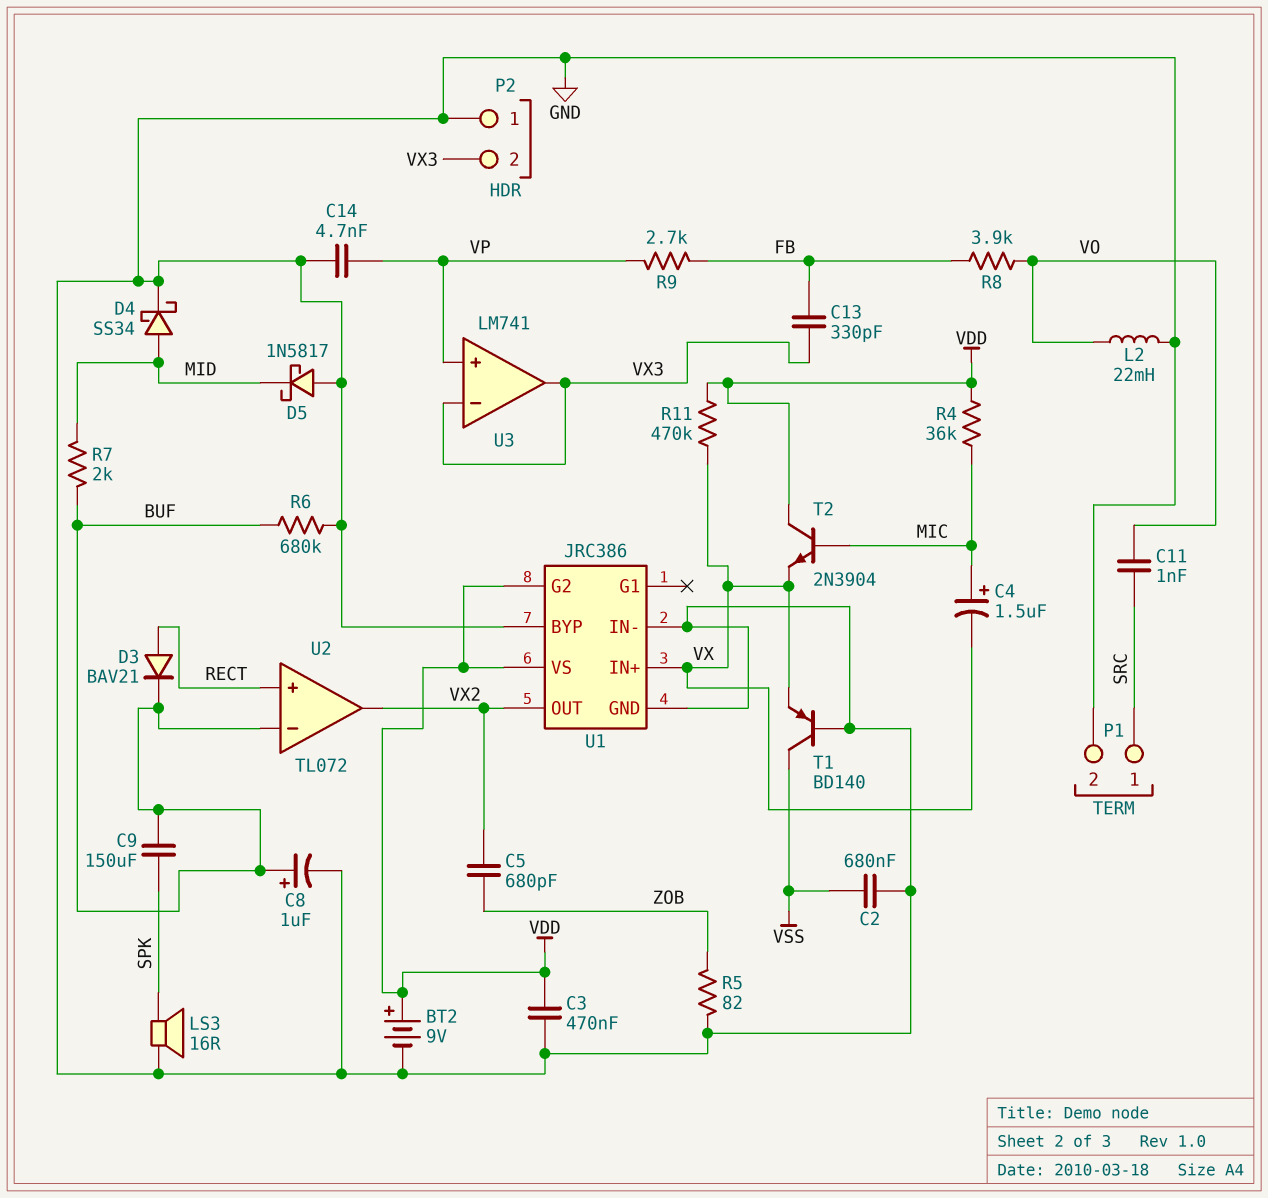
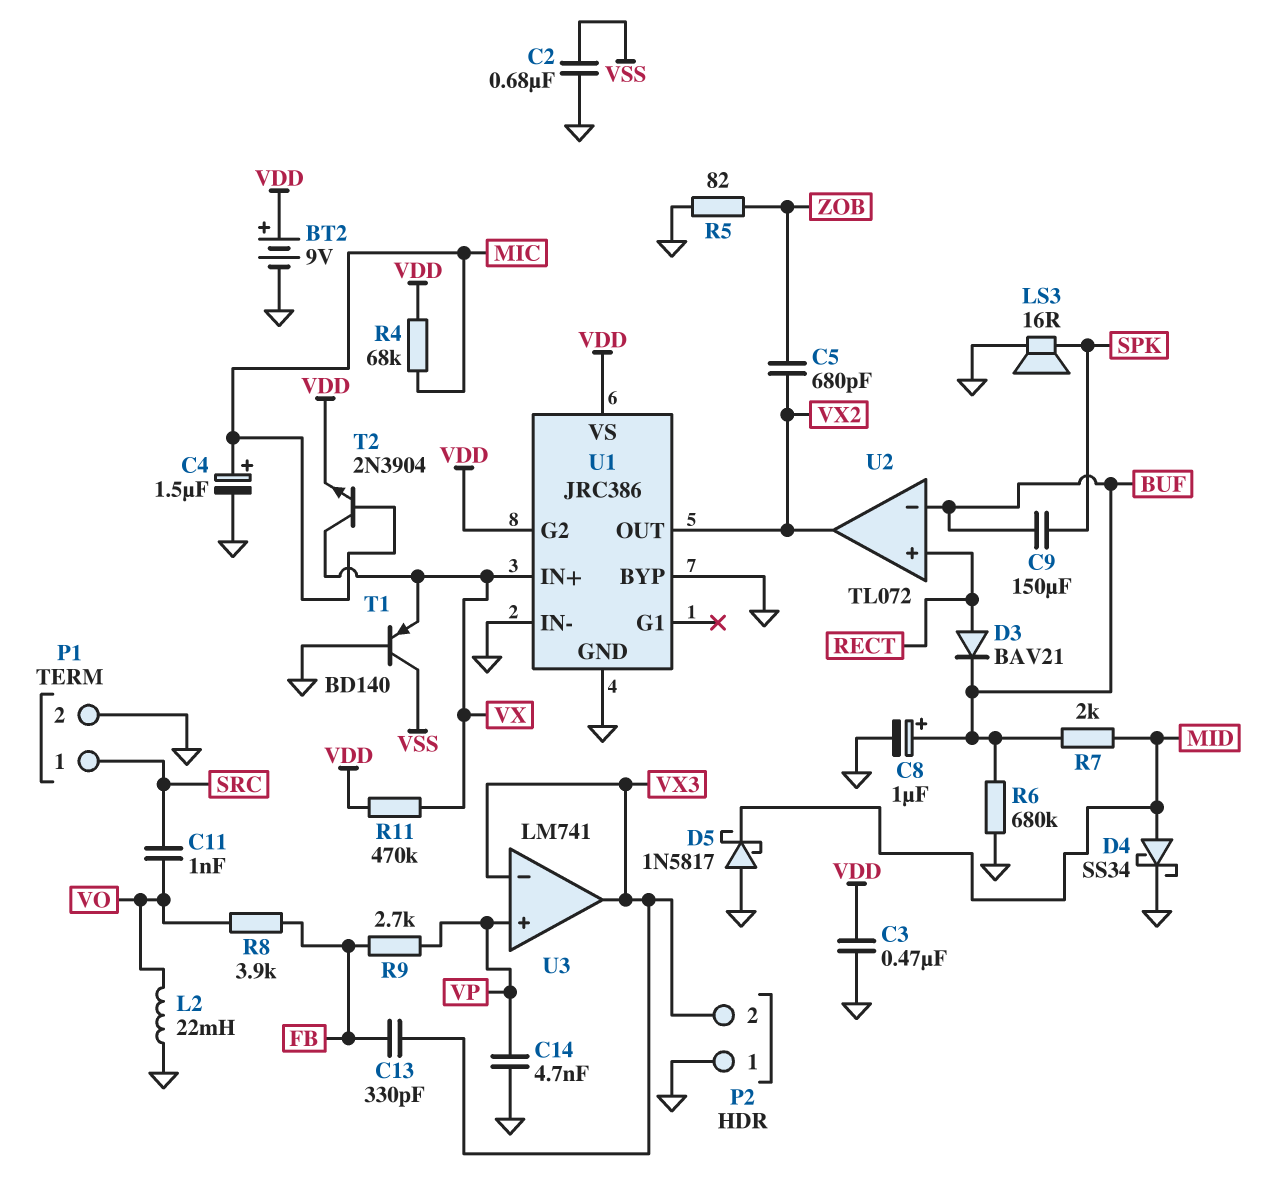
C4: 1.5uF (plus MIC, minus VX) -> 1.5uF (plus MIC, minus GND)
R4: 36k (MIC, VDD) -> 68k (MIC, VDD)
T2: NPN 2N3904 (B MIC, C VDD, E VX) -> NPN 2N3904 (B MIC, C VX, E VDD)

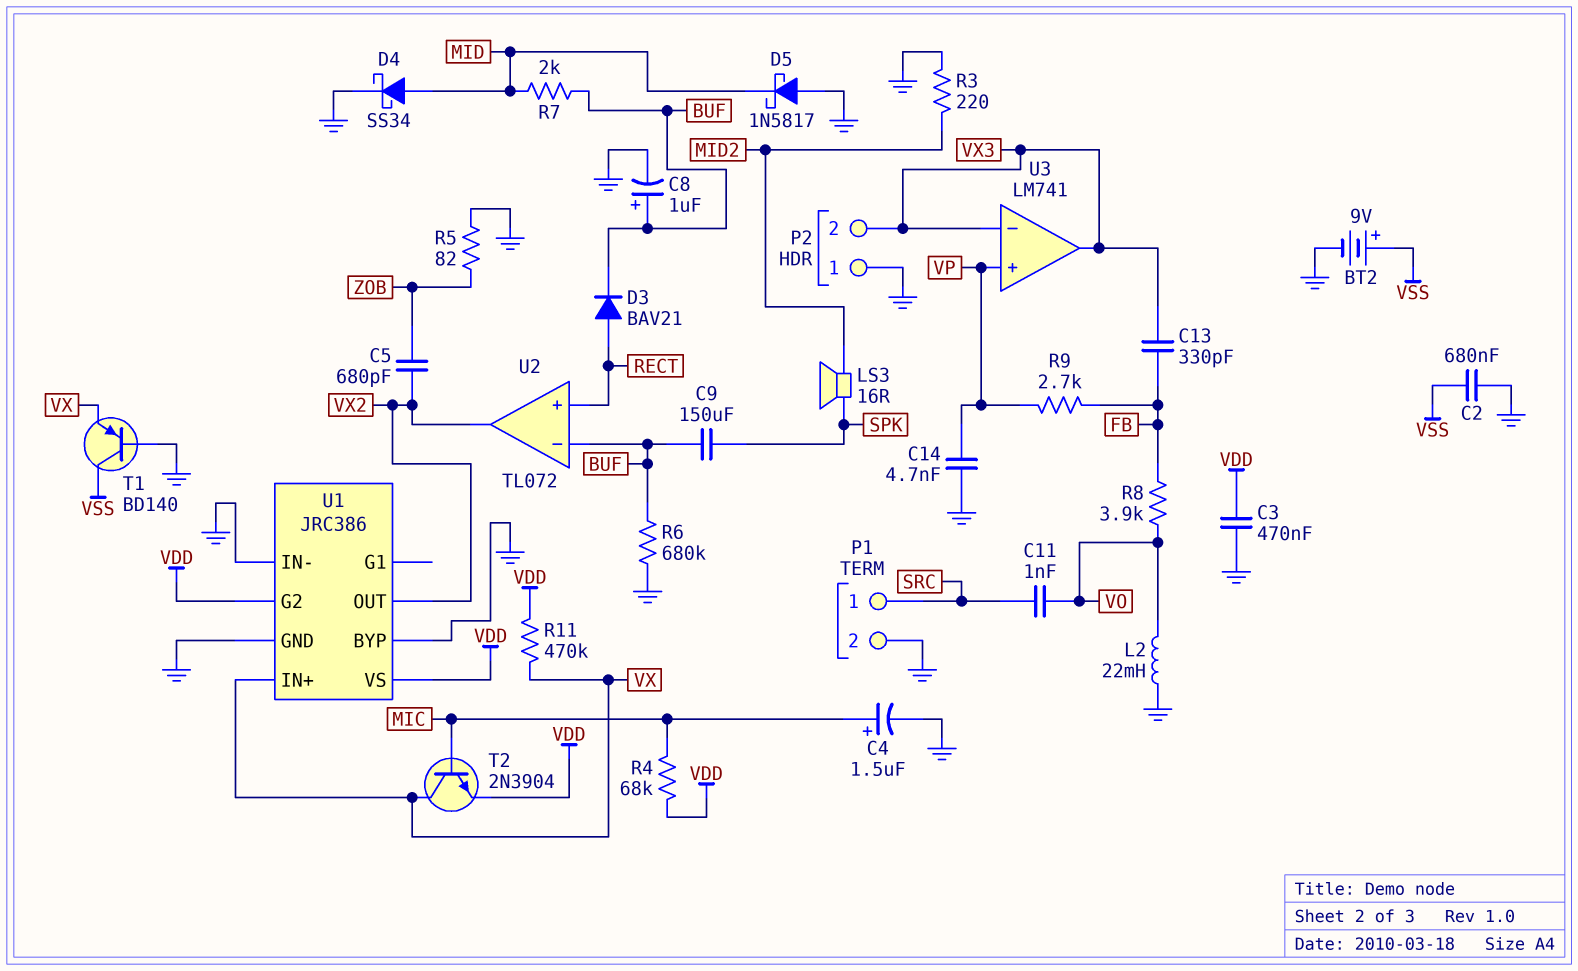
BT2: 9V (plus VDD, minus GND) -> 9V (plus VSS, minus GND)
LS3: speaker 16R (GND, SPK) -> speaker 16R (MID2, SPK)
R3: none -> 220 (GND, MID2)

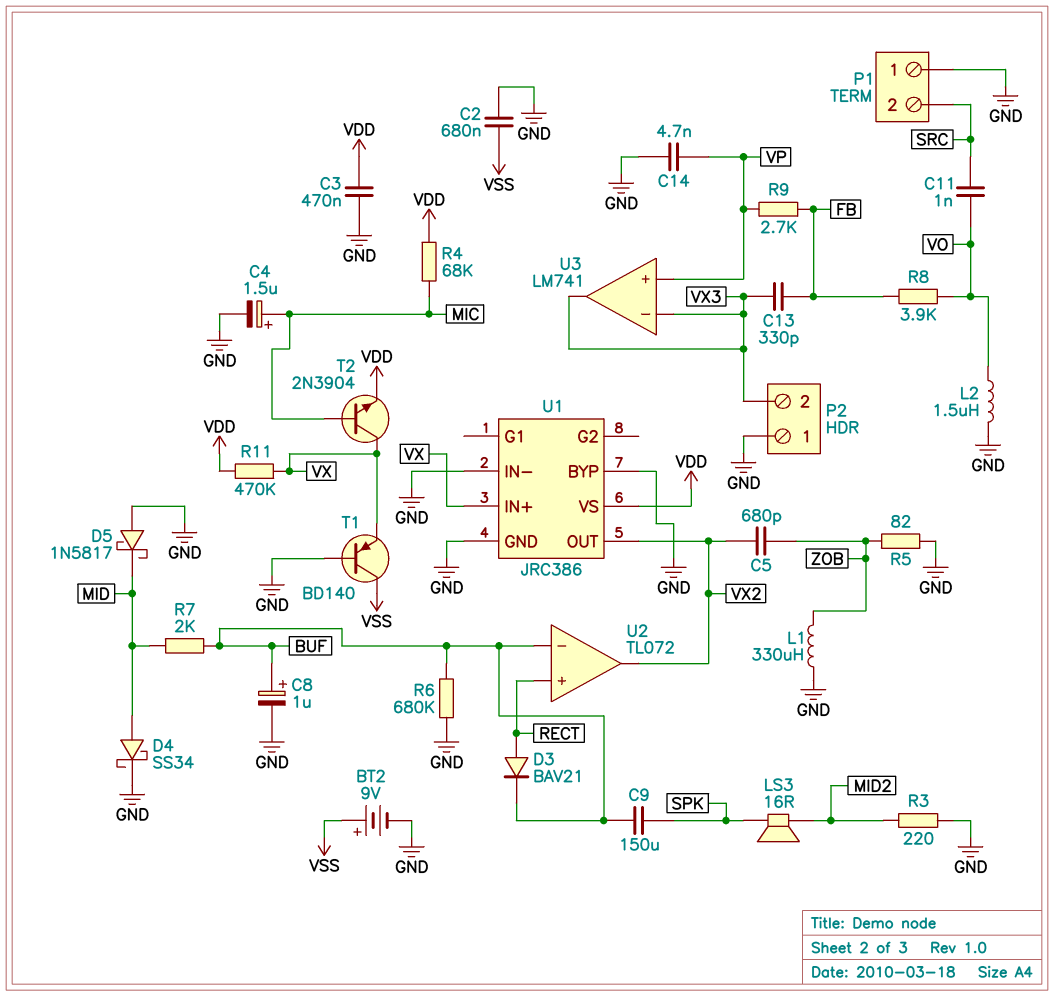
L1: none -> 330uH (GND, ZOB)
L2: 22mH (GND, VO) -> 1.5uH (GND, VO)
P1 pin 1: SRC -> GND
P1 pin 2: GND -> SRC
U1 pin G2: VDD -> none

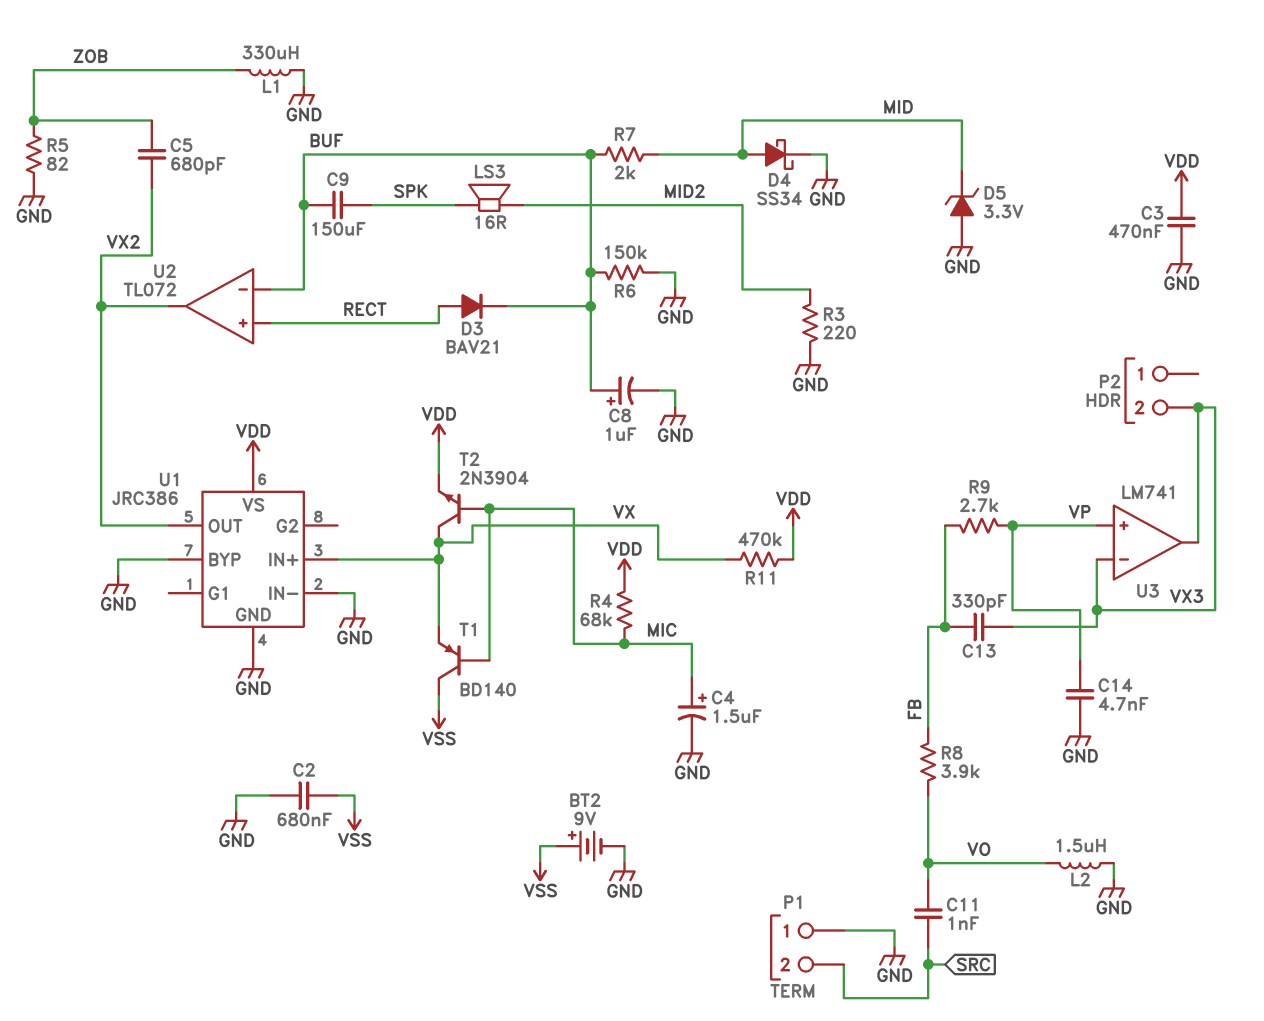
D5: schottky 1N5817 (A GND, K MID) -> zener 3.3V (A GND, K MID)
P2 pin 1: GND -> none
R6: 680k (BUF, GND) -> 150k (BUF, GND)
T1: PNP BD140 (B GND, C VSS, E VX) -> PNP BD140 (B MIC, C VSS, E VX)

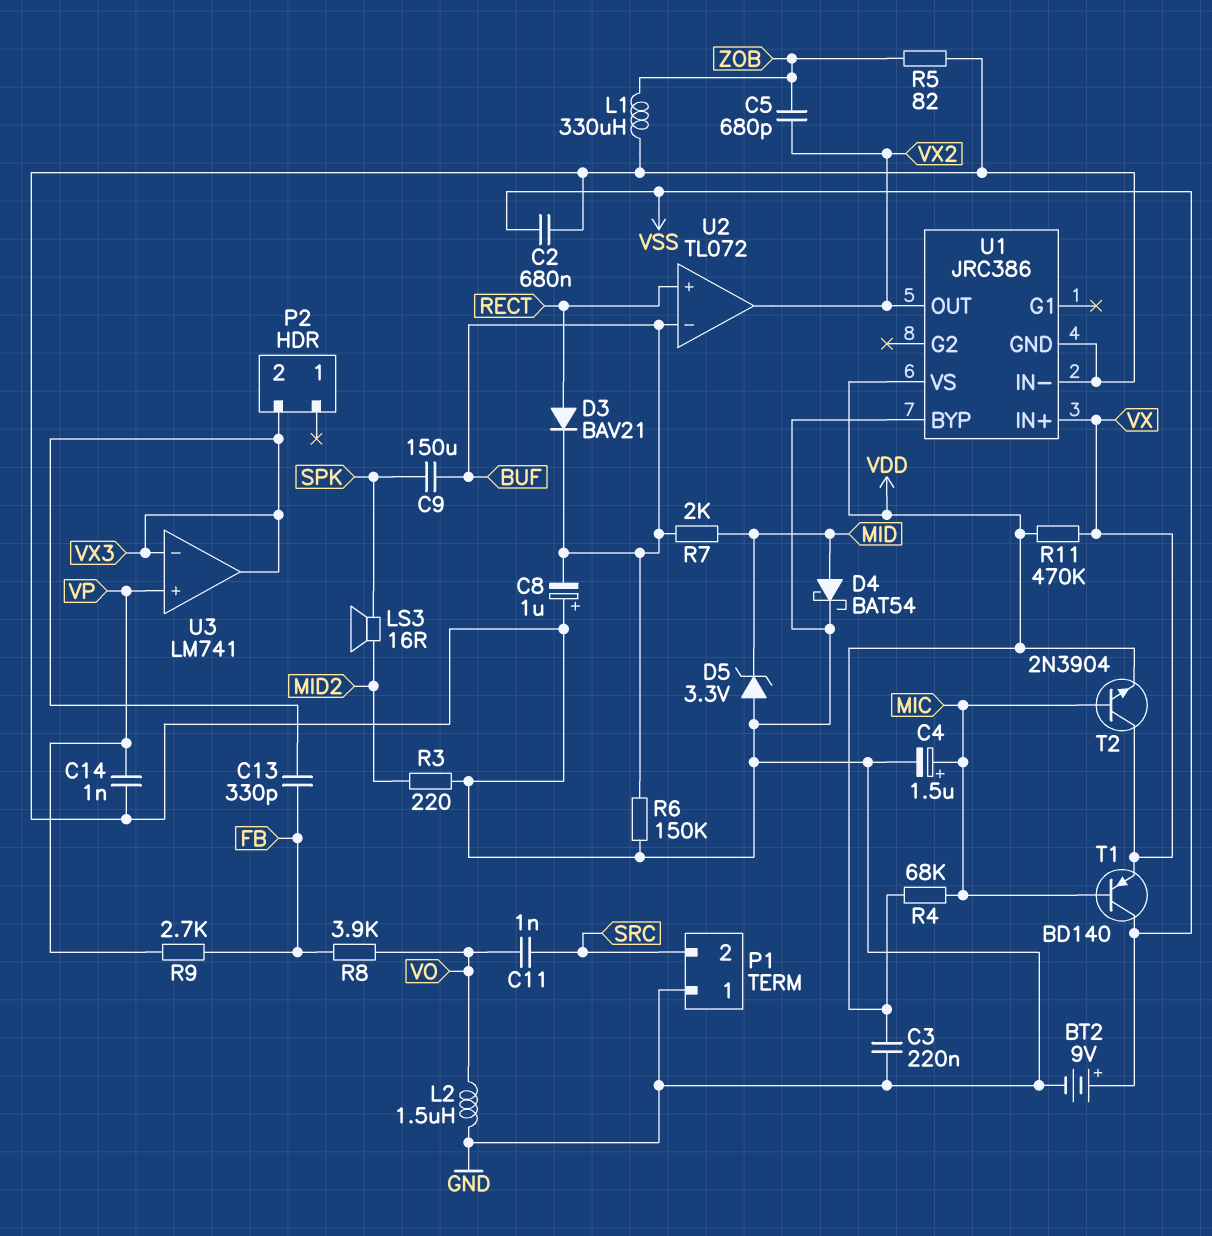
C3: 470nF (GND, VDD) -> 220nF (GND, VDD)
C8: 1uF (plus BUF, minus GND) -> 1uF (plus GND, minus BUF)
C14: 4.7nF (GND, VP) -> 1nF (GND, VP)
D4: schottky SS34 (A MID, K GND) -> schottky BAT54 (A MID, K GND)

